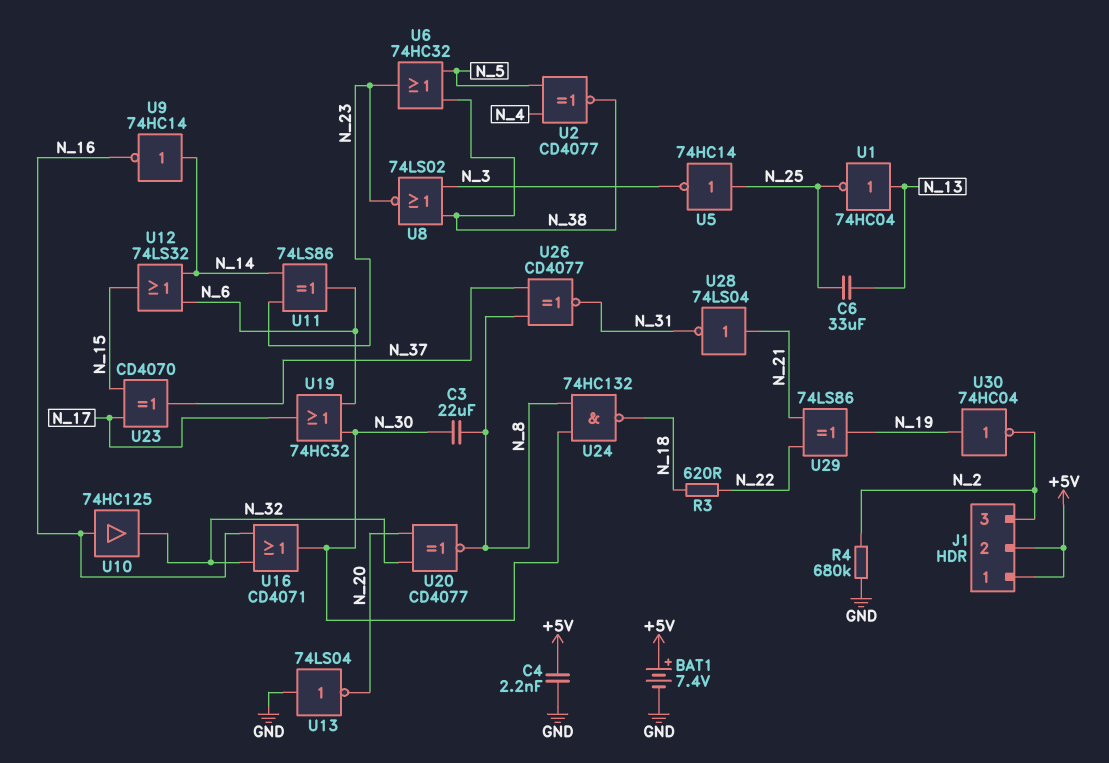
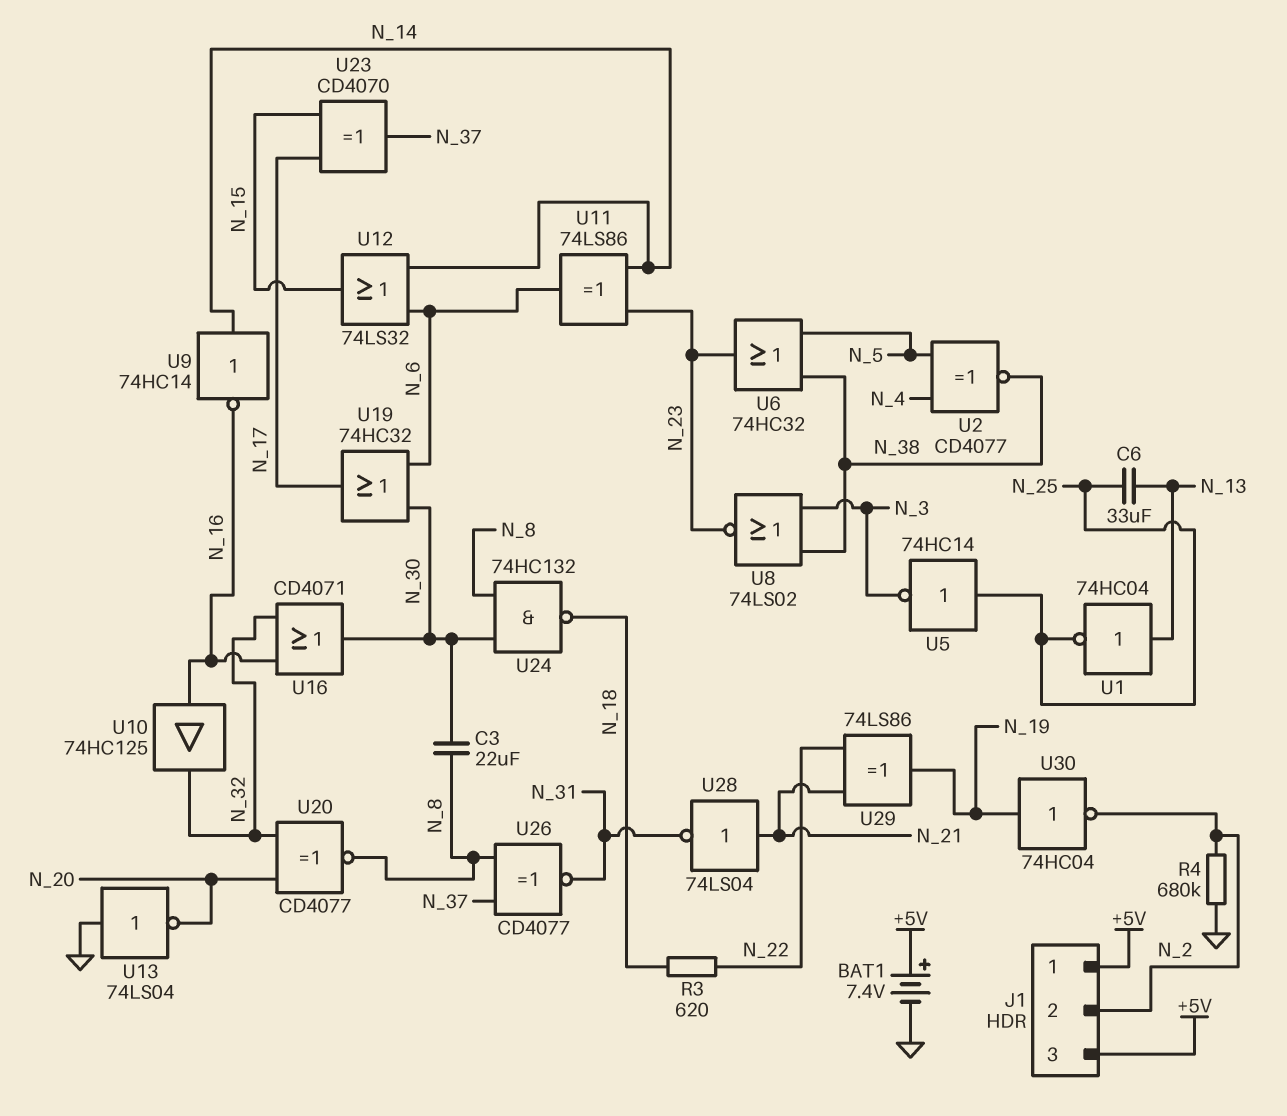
C4: 2.2nF (+5V, GND) -> none
J1 pin 2: +5V -> N_2
J1 pin 3: N_2 -> +5V

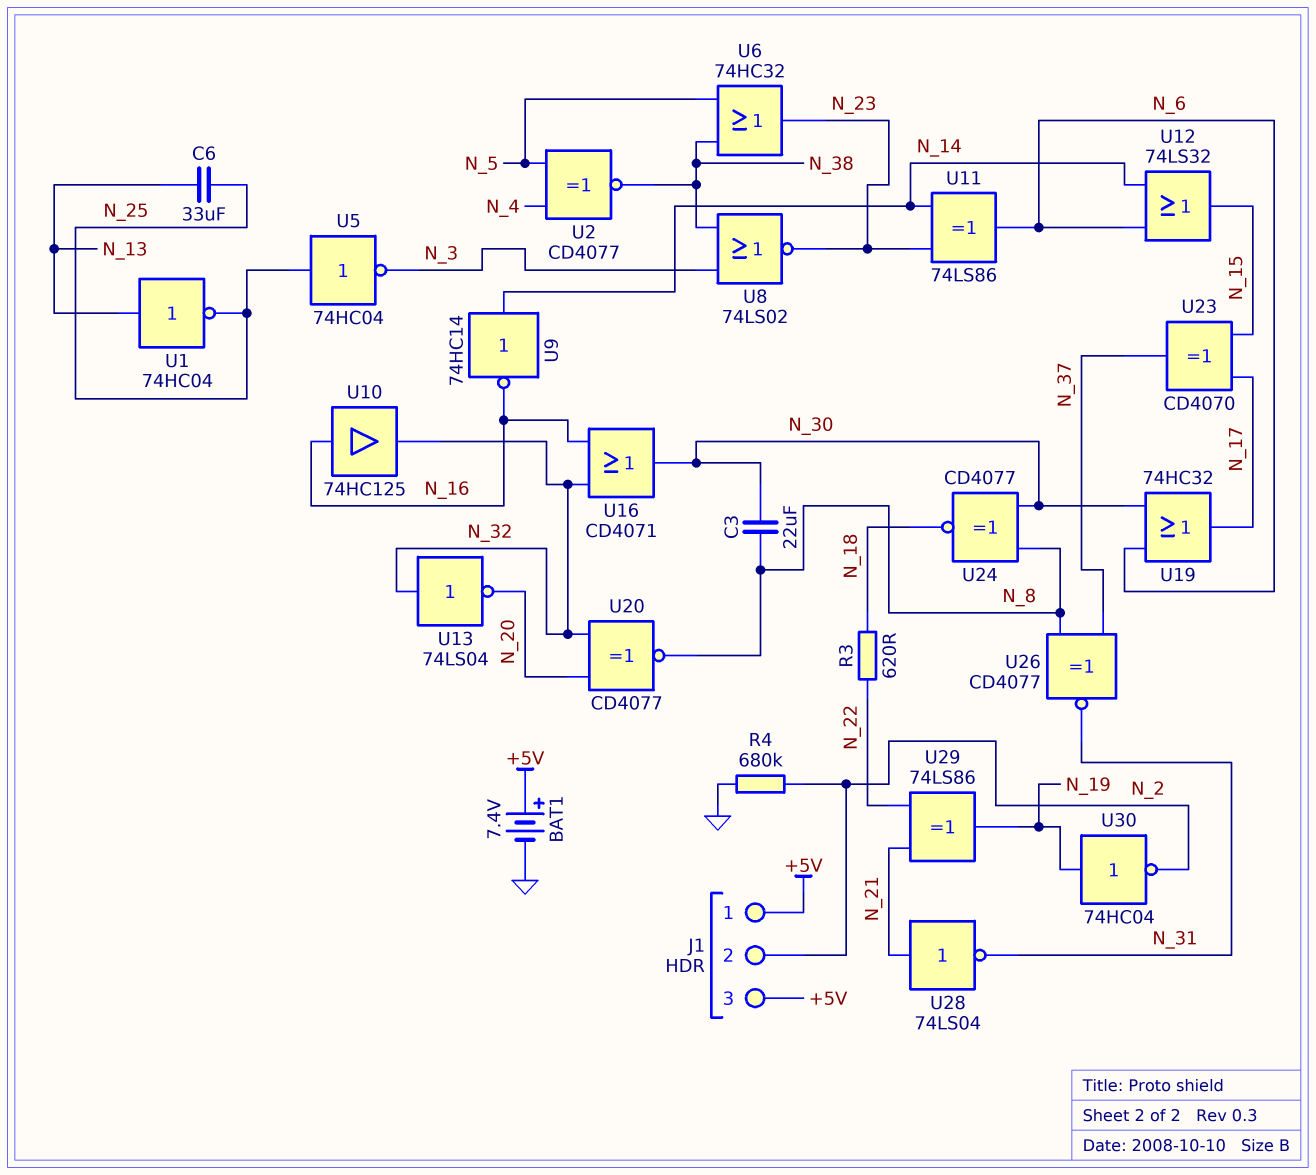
U5: NOT 74HC14 (in N_25, out N_3) -> NOT 74HC04 (in N_25, out N_3)
U13: NOT 74LS04 (in GND, out N_20) -> NOT 74LS04 (in N_32, out N_20)
U24: NAND 74HC132 (in N_8, in N_30, out N_18) -> XNOR CD4077 (in N_8, in N_30, out N_18)

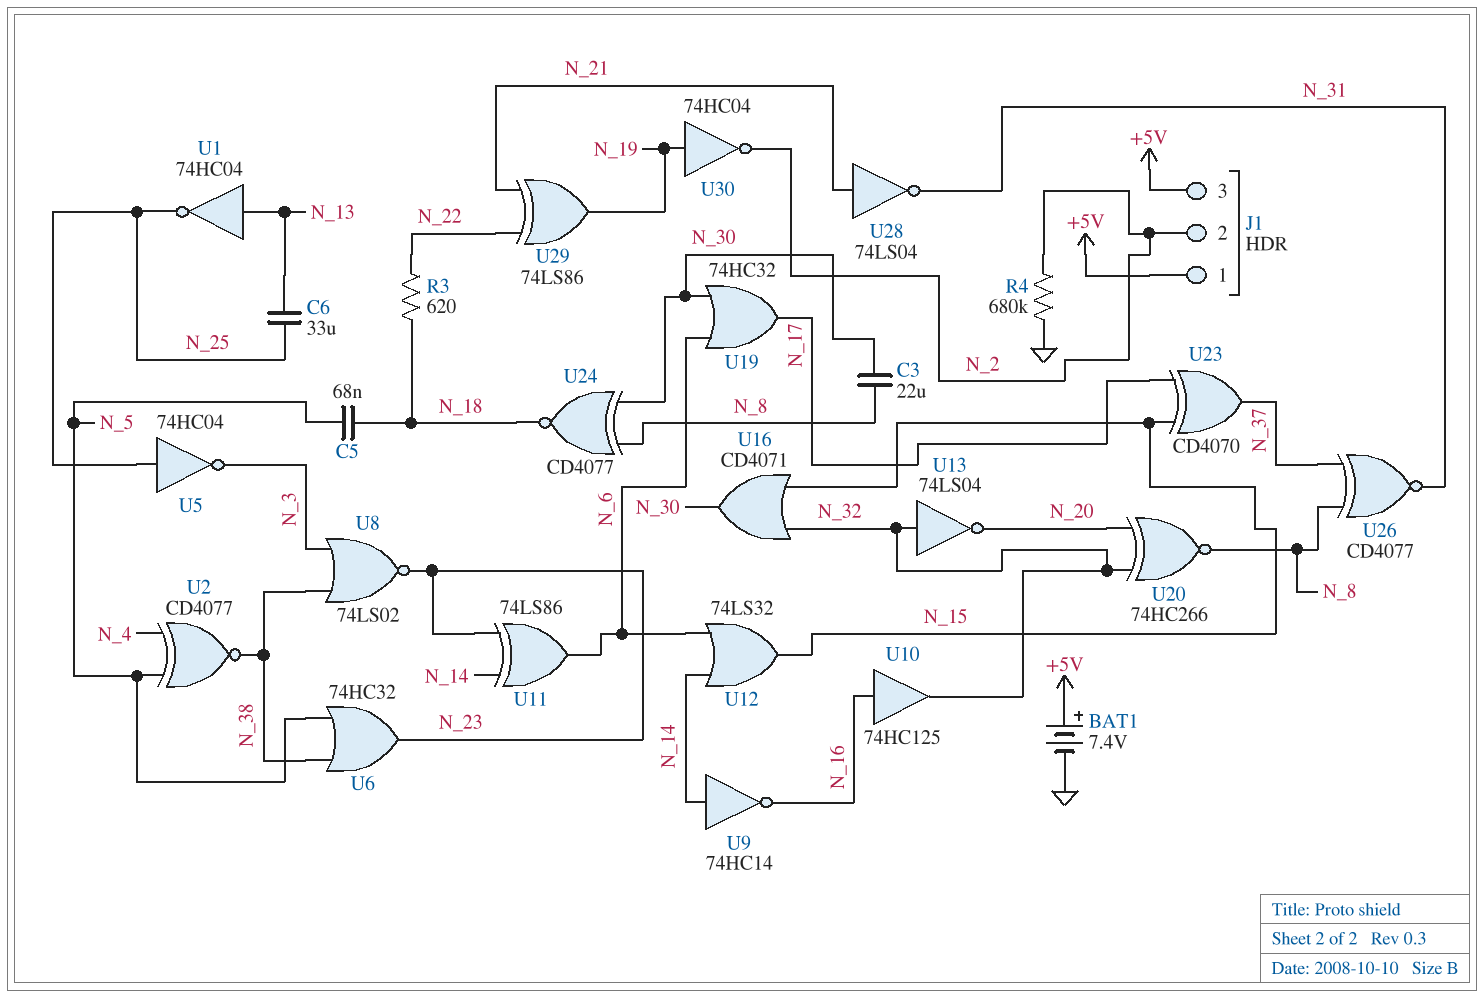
C5: none -> 68nF (N_5, N_18)
U16: OR CD4071 (in N_16, in N_32, out N_30) -> OR CD4071 (in N_15, in N_32, out N_30)
U20: XNOR CD4077 (in N_20, in N_32, out N_8) -> XNOR 74HC266 (in N_20, in N_32, out N_8)

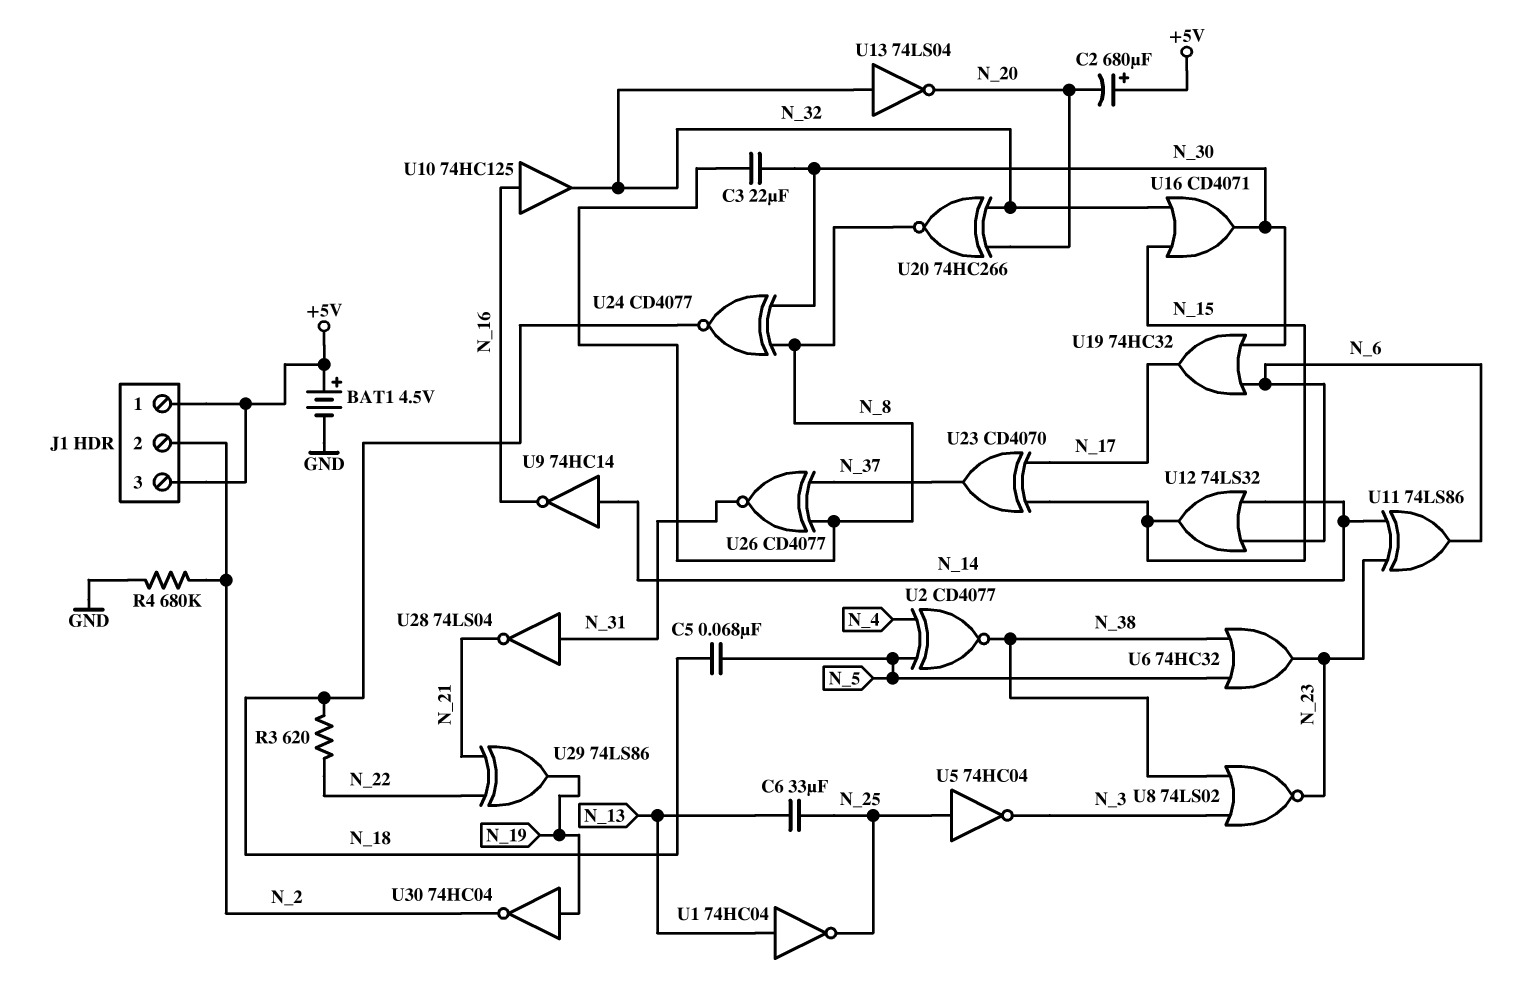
BAT1: 7.4V (plus +5V, minus GND) -> 4.5V (plus +5V, minus GND)
C2: none -> 680uF (plus +5V, minus N_20)
U28: NOT 74LS04 (in N_21, out N_31) -> NOT 74LS04 (in N_31, out N_21)

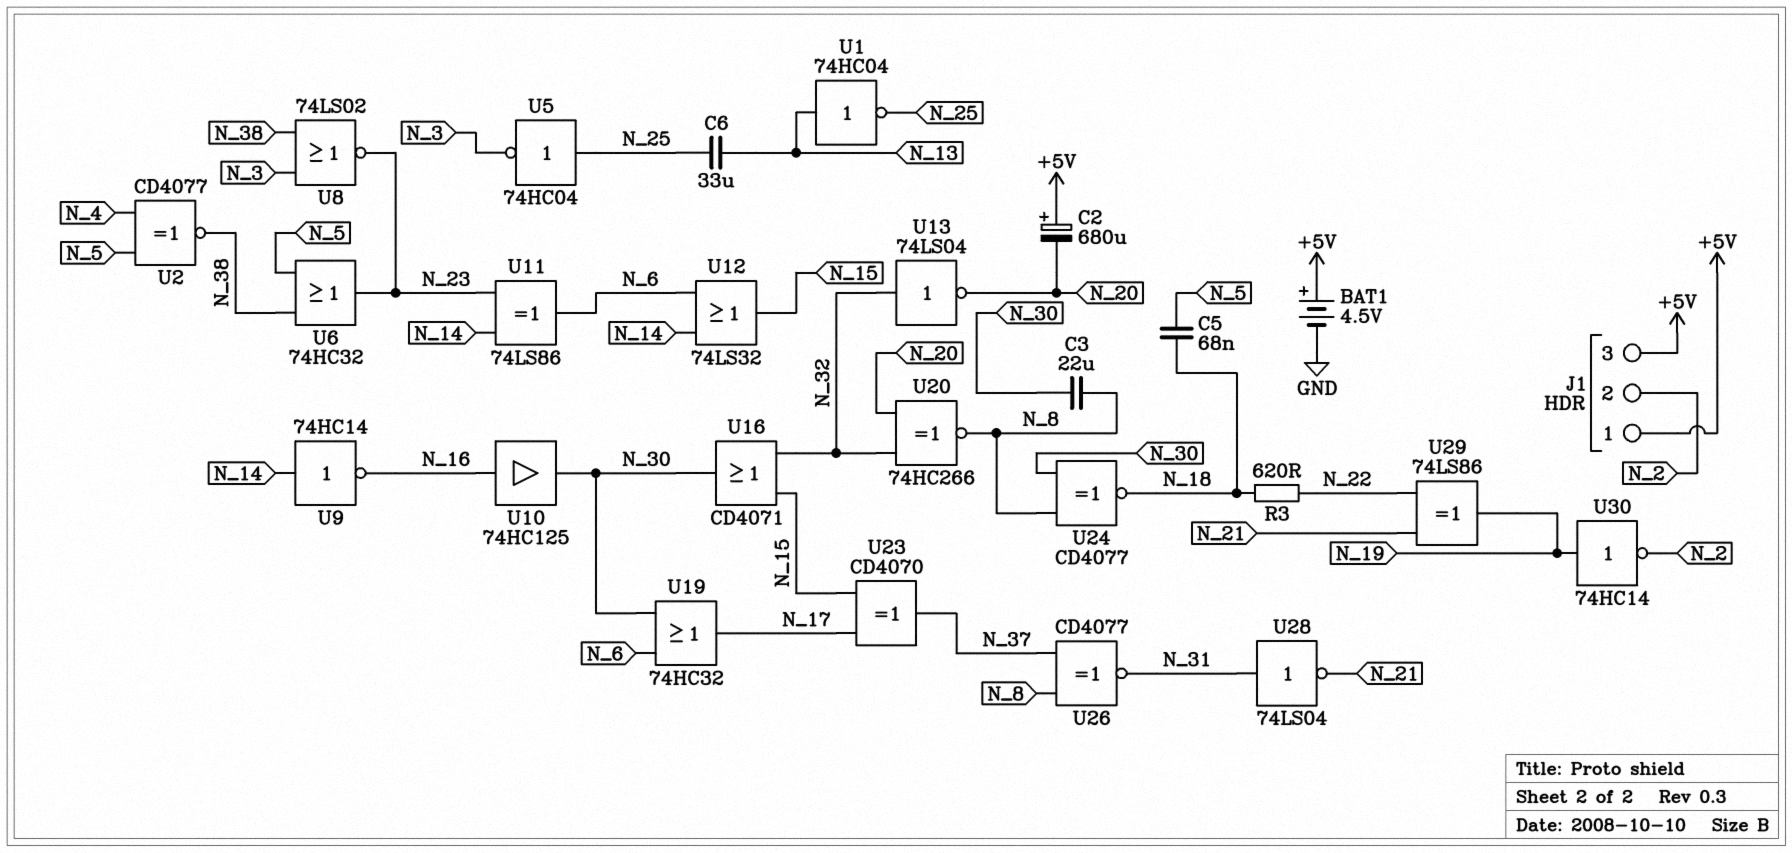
R4: 680k (GND, N_2) -> none
U10: buffer 74HC125 (in N_16, out N_32) -> buffer 74HC125 (in N_16, out N_30)
U30: NOT 74HC04 (in N_19, out N_2) -> NOT 74HC14 (in N_19, out N_2)

